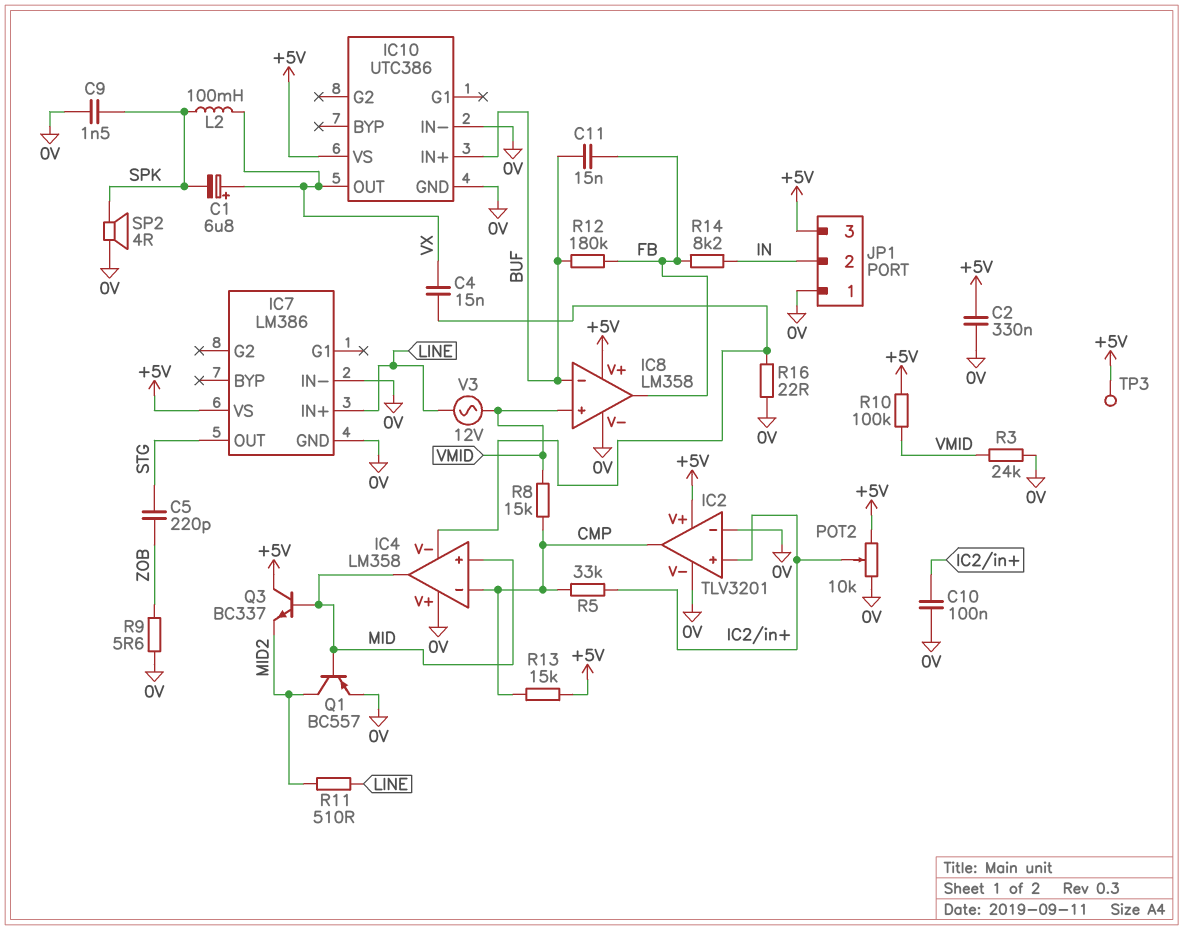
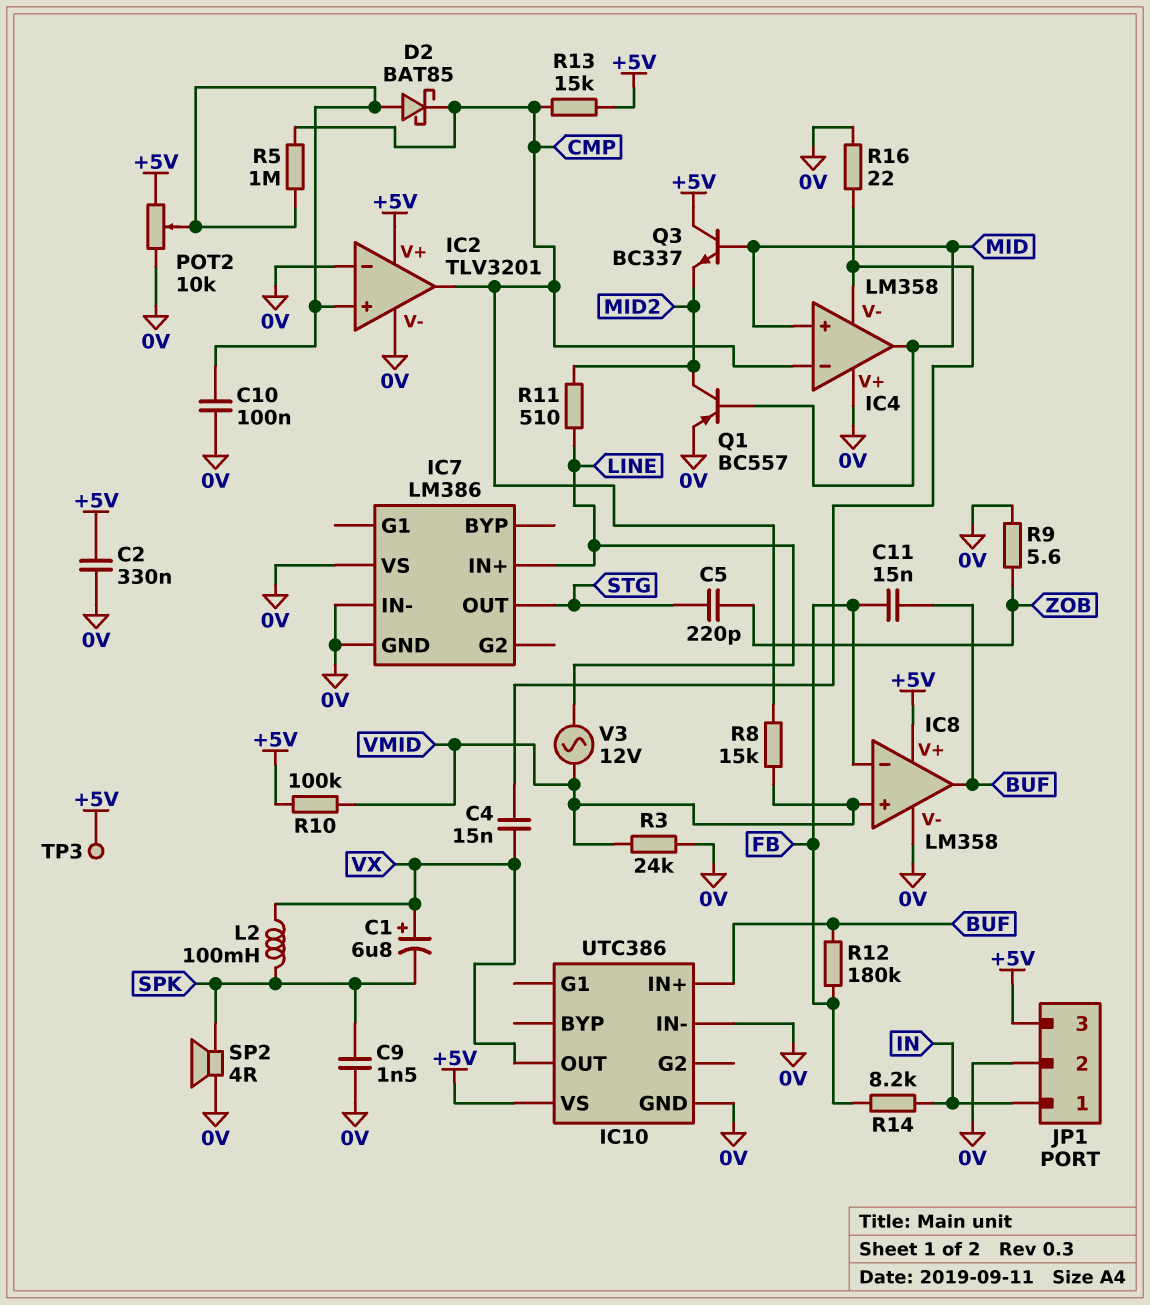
D2: none -> schottky BAT85 (A IC2/in+, K CMP)
IC7 pin VS: +5V -> 0V
IC8 pin in-: BUF -> FB
IC8 pin out: FB -> BUF
JP1 pin 1: 0V -> IN
JP1 pin 2: IN -> 0V
R5: 33k (CMP, IC2/in+) -> 1M (CMP, IC2/in+)

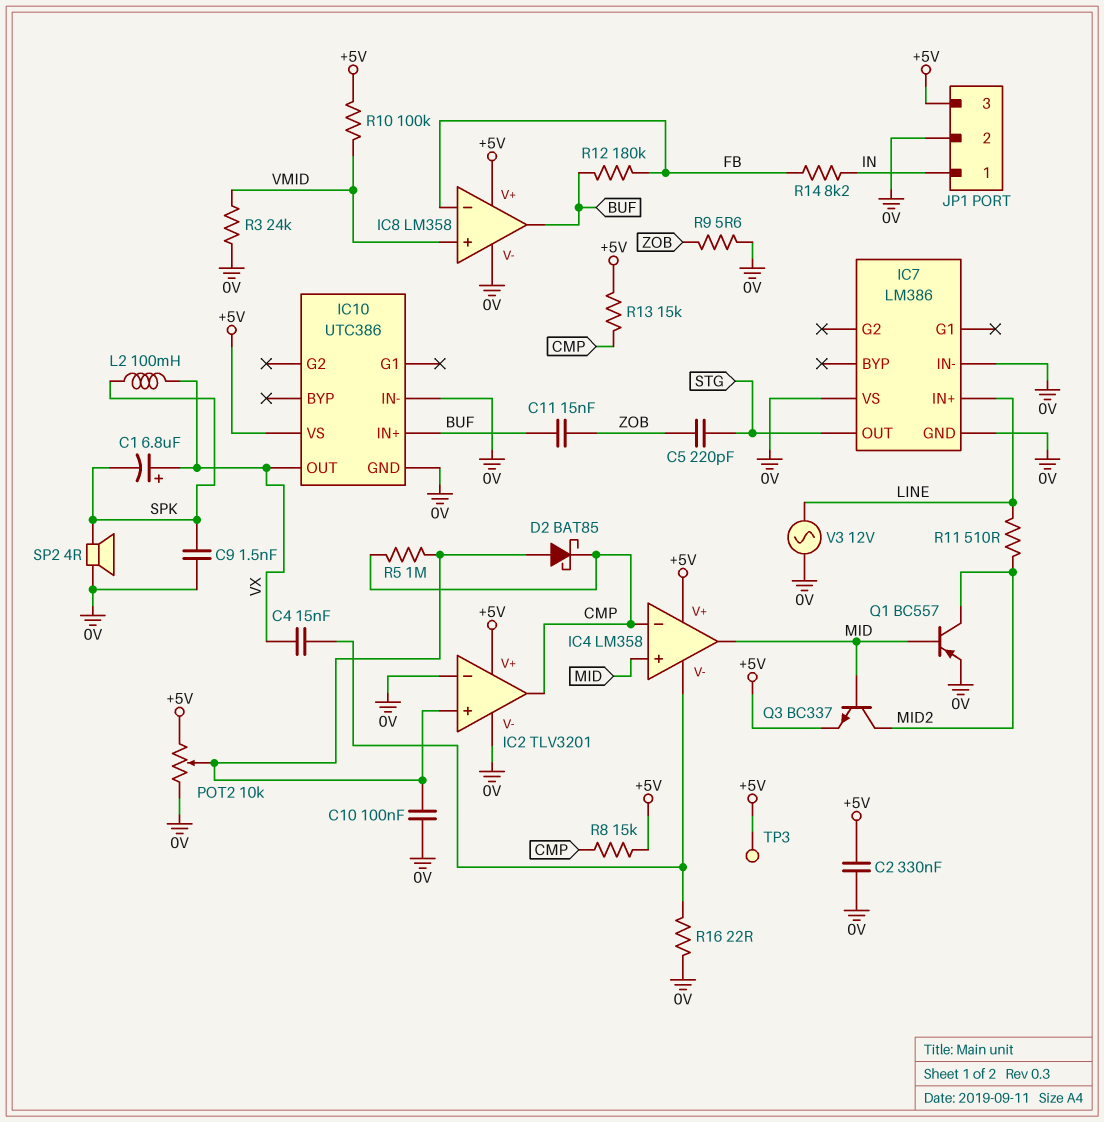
C11: 15nF (BUF, FB) -> 15nF (BUF, ZOB)
IC4 pin V+: 0V -> +5V
Q3: NPN BC337 (B MID, C +5V, E MID2) -> NPN BC337 (B MID, C MID2, E +5V)
R8: 15k (CMP, VMID) -> 15k (+5V, CMP)
V3: AC 12V (LINE, VMID) -> AC 12V (0V, LINE)

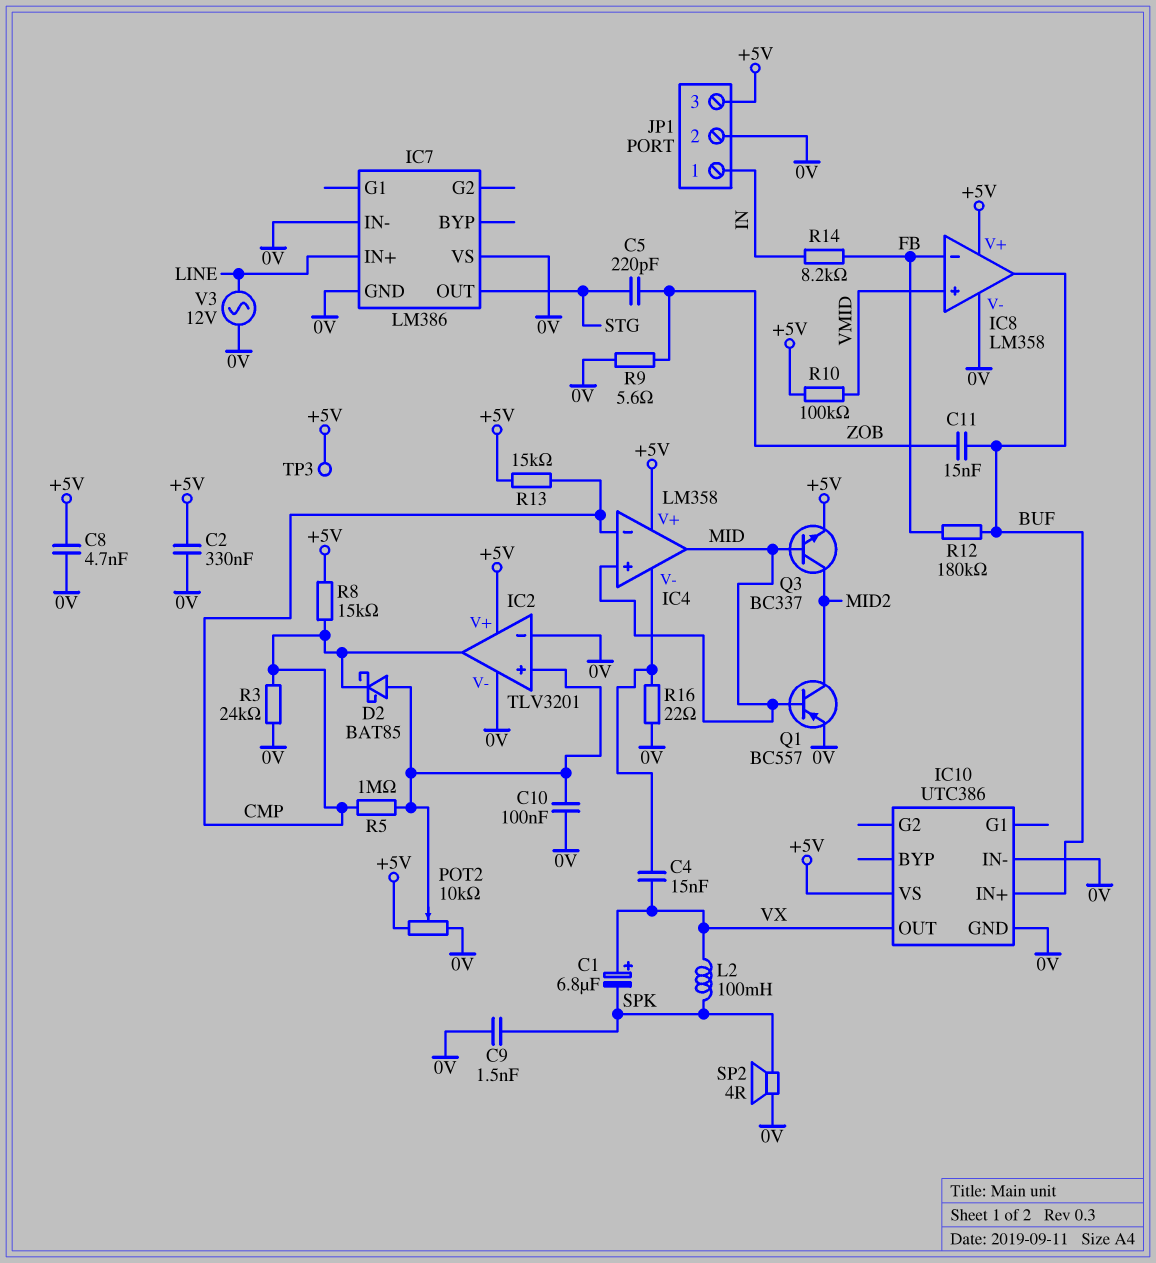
C8: none -> 4.7nF (+5V, 0V)
R3: 24k (0V, VMID) -> 24k (0V, CMP)
R11: 510 (LINE, MID2) -> none

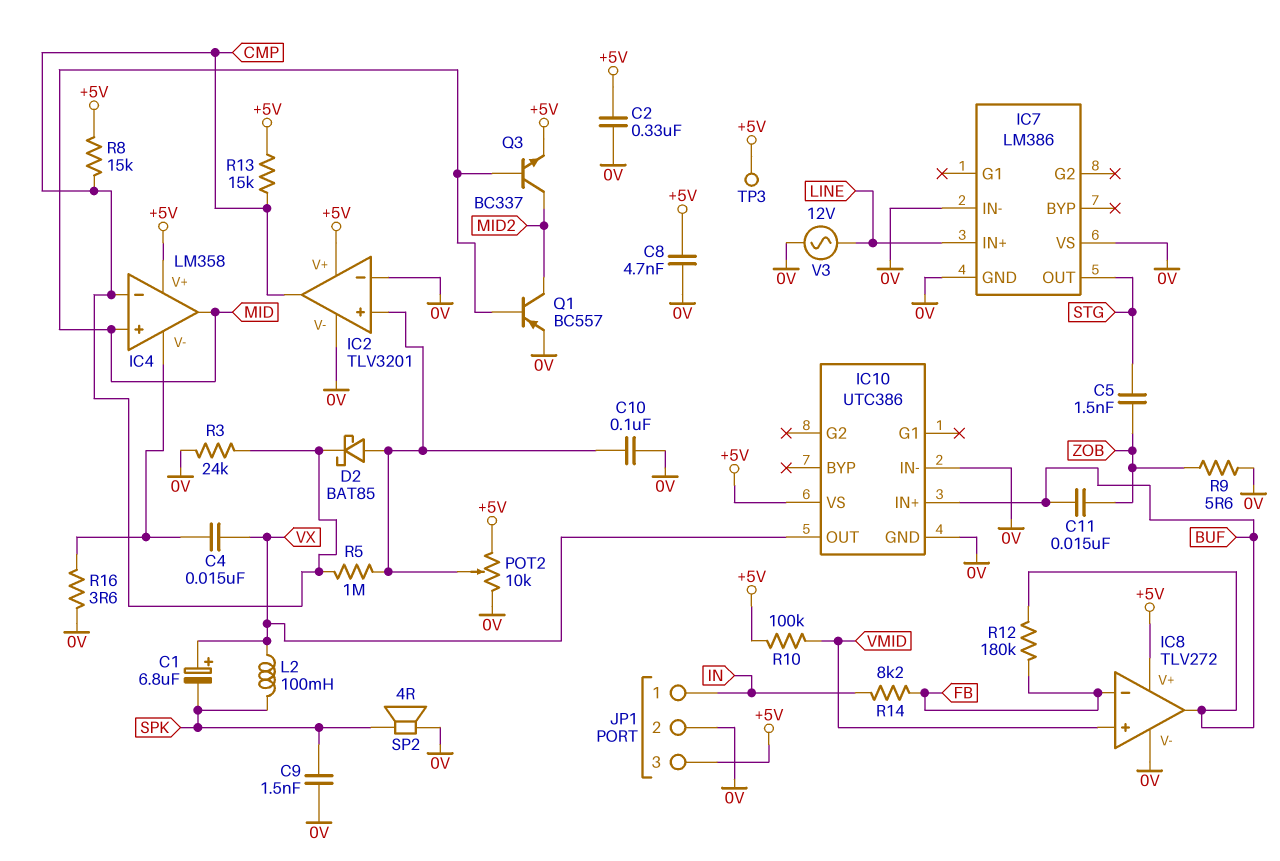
C5: 220pF (STG, ZOB) -> 1.5nF (STG, ZOB)
IC8: LM358 -> TLV272
R16: 22 (0V, IC4/V-) -> 3.6 (0V, IC4/V-)

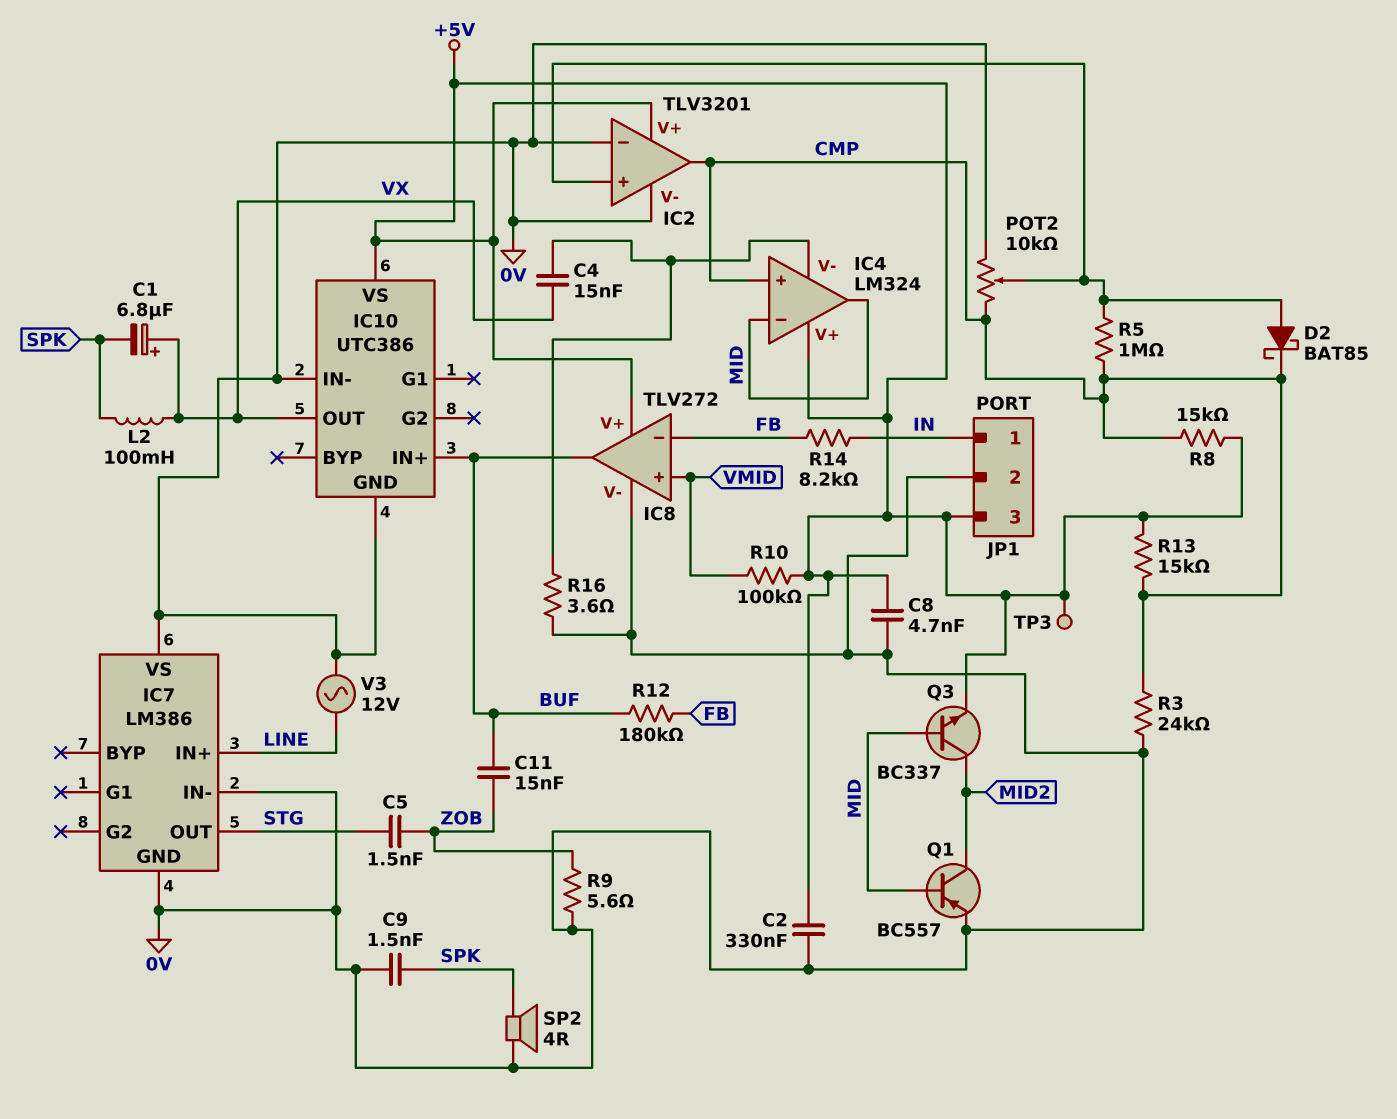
C10: 100nF (0V, IC2/in+) -> none
IC4: LM358 -> LM324
IC4 pin in+: MID -> CMP
IC4 pin in-: CMP -> MID
POT2: 10k (+5V, 0V, wiper IC2/in+) -> 10k (0V, CMP, wiper IC2/in+)

